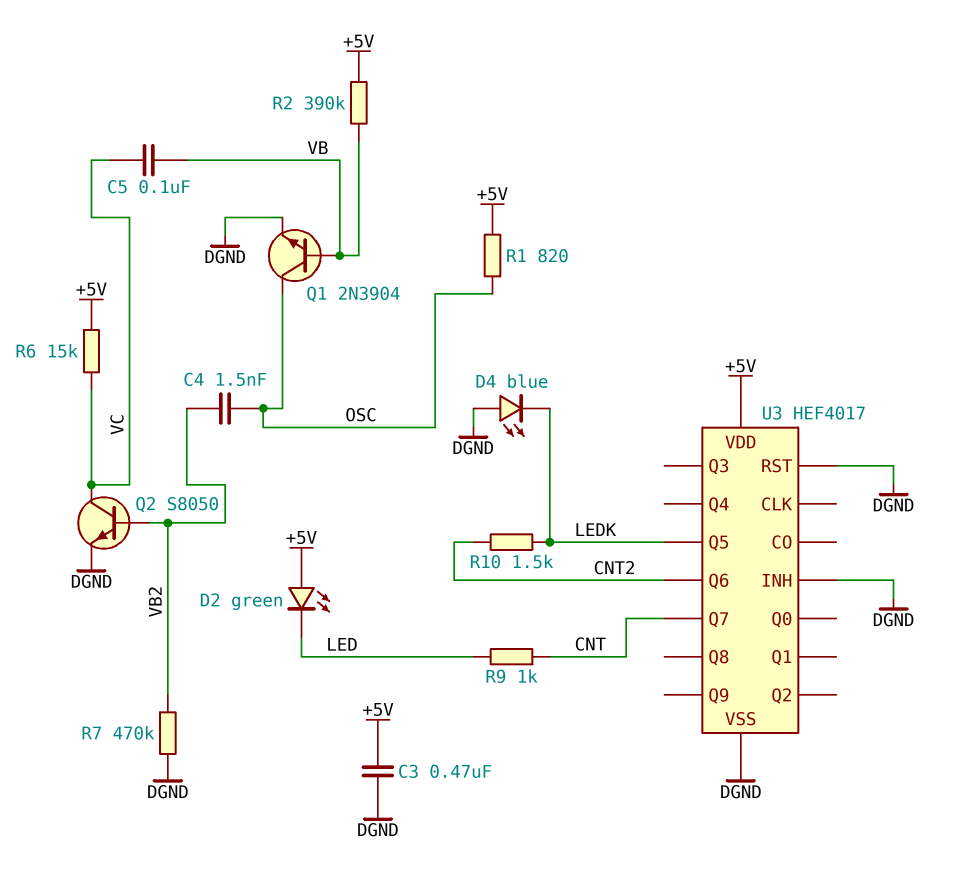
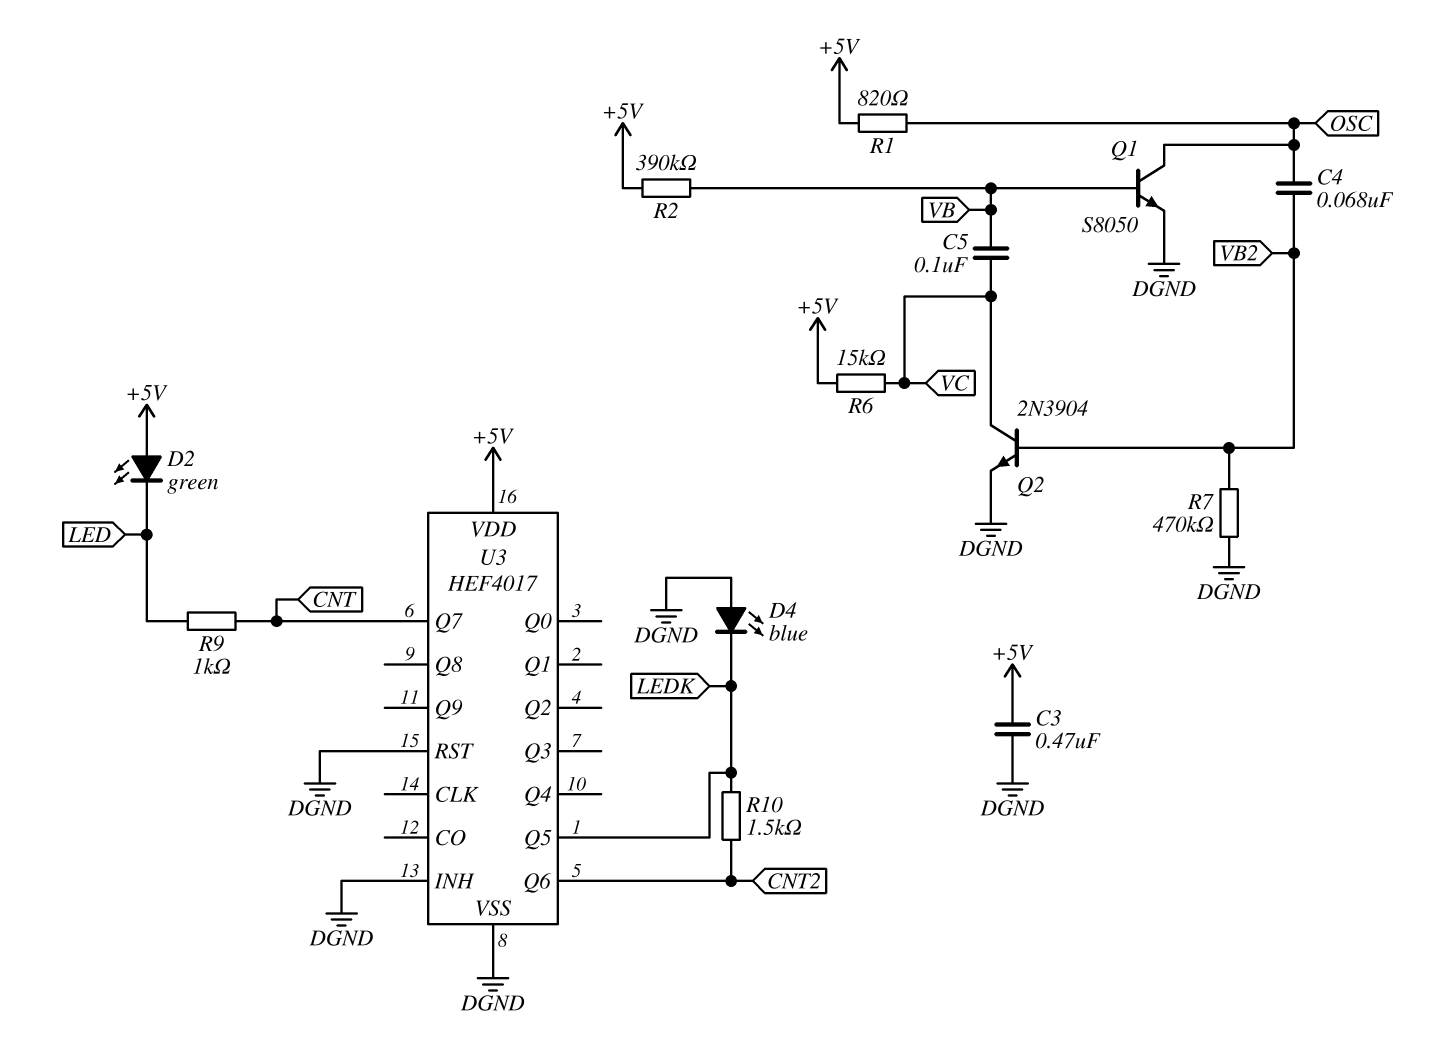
C4: 1.5nF (OSC, VB2) -> 68nF (OSC, VB2)
Q1: NPN 2N3904 (B VB, C OSC, E DGND) -> NPN S8050 (B VB, C OSC, E DGND)
Q2: NPN S8050 (B VB2, C VC, E DGND) -> NPN 2N3904 (B VB2, C VC, E DGND)

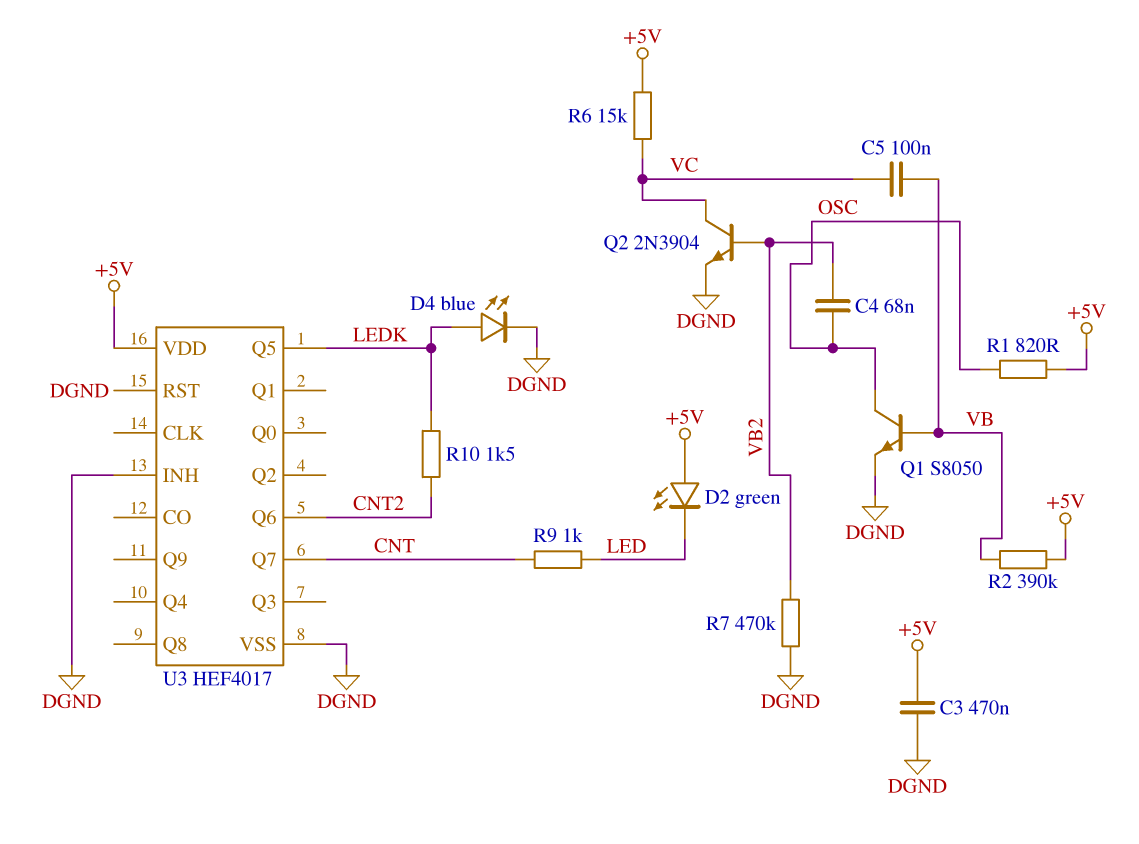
D4: LED blue (A DGND, K LEDK) -> LED blue (A LEDK, K DGND)

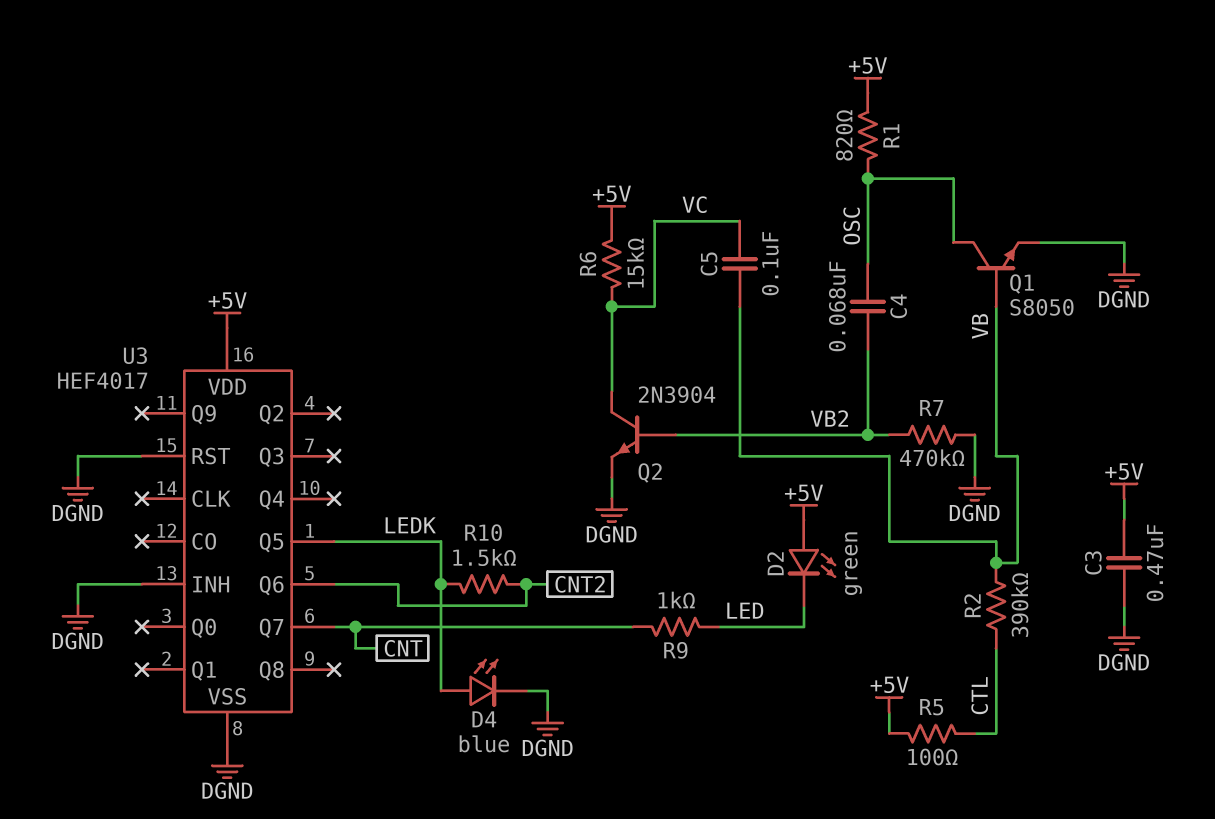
R2: 390k (+5V, VB) -> 390k (CTL, VB)
R5: none -> 100 (+5V, CTL)

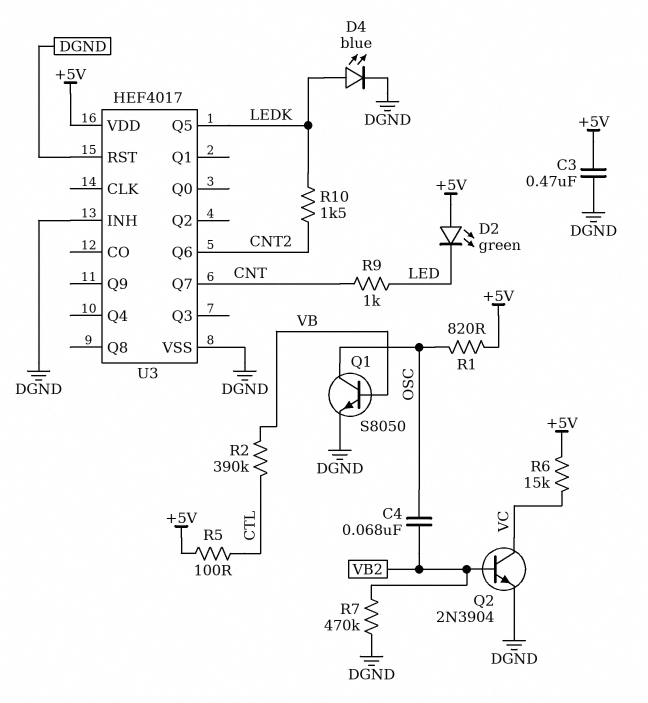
C5: 100nF (VB, VC) -> none

